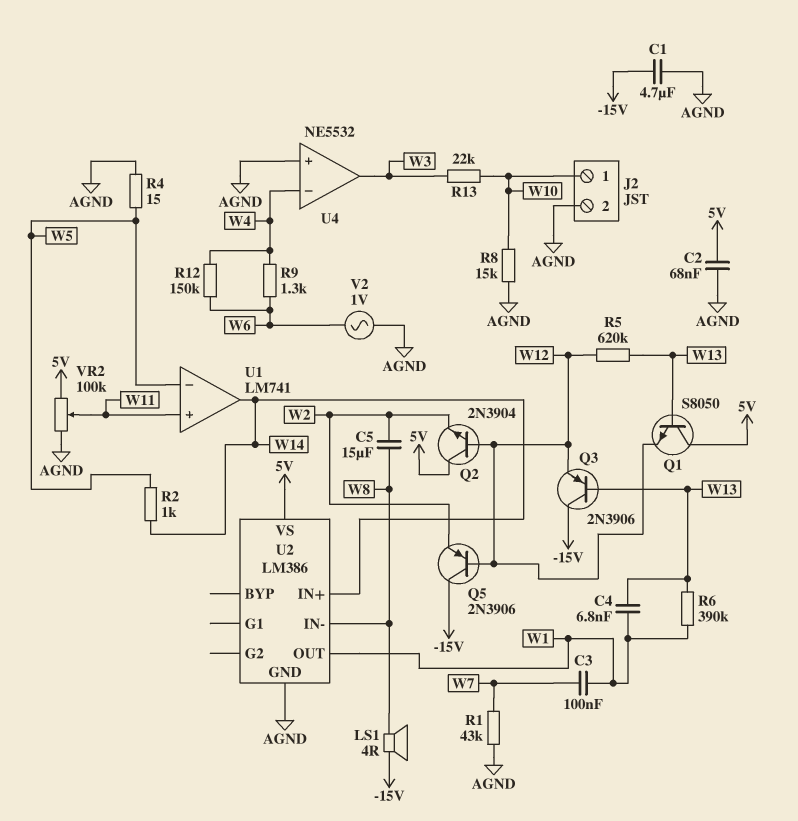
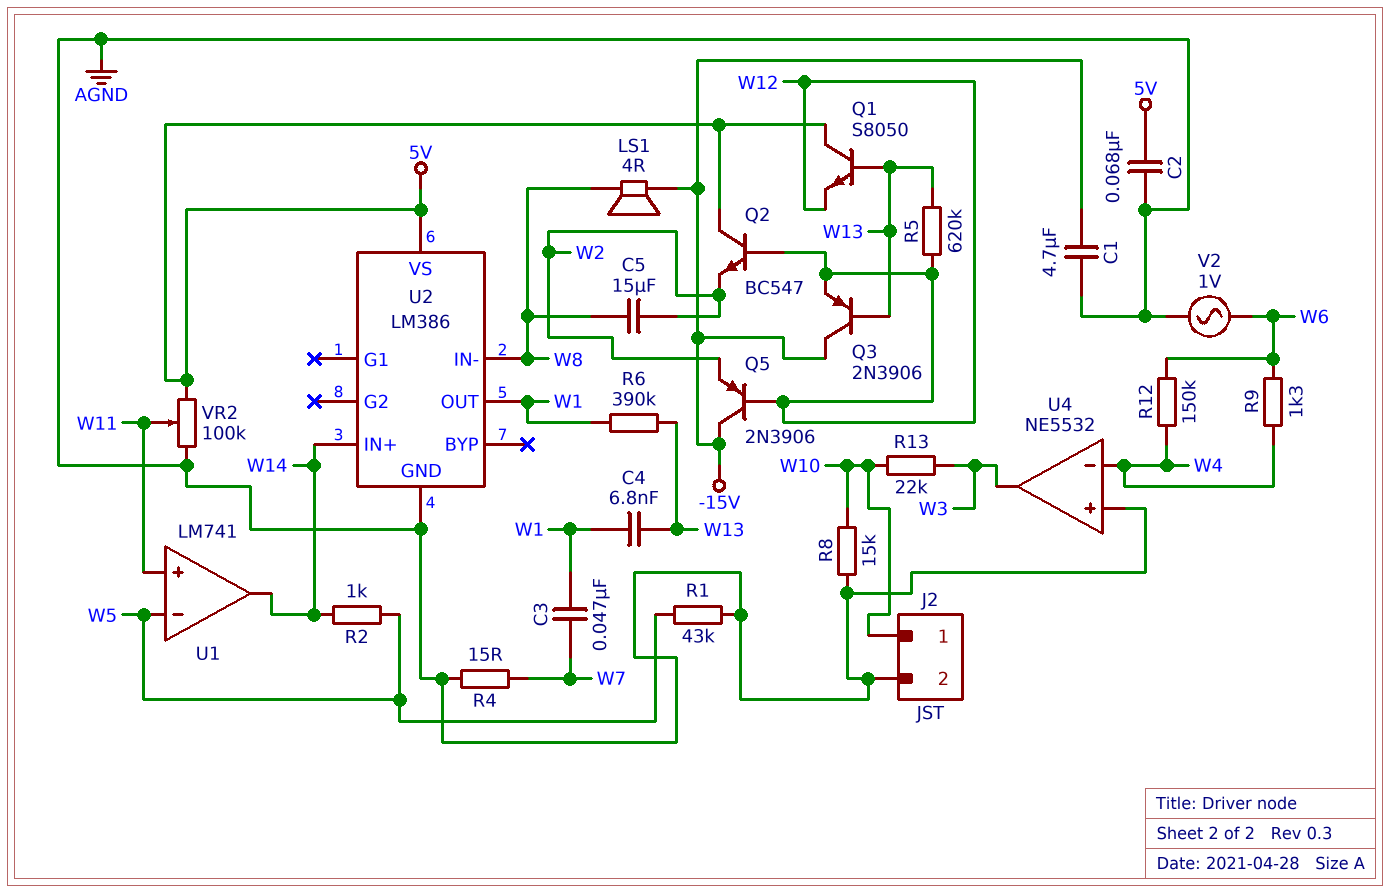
C3: 100nF (W1, W7) -> 47nF (W1, W7)
Q2: NPN 2N3904 (B W12, C 5V, E W2) -> NPN BC547 (B W12, C 5V, E W2)
R1: 43k (AGND, W7) -> 43k (AGND, W5)
R4: 15 (AGND, W5) -> 15 (AGND, W7)

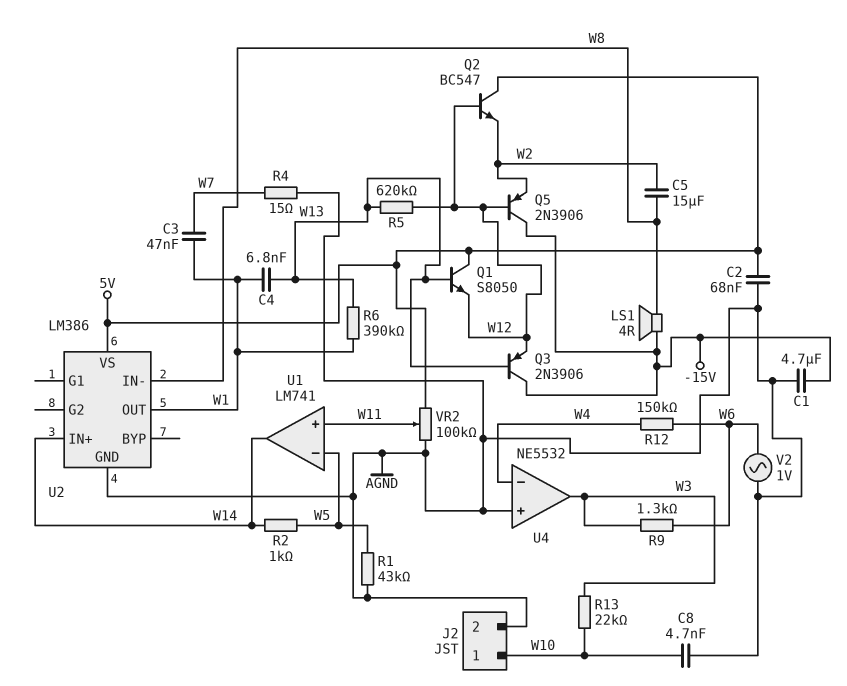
C8: none -> 4.7nF (AGND, W10)
R8: 15k (AGND, W10) -> none
R9: 1.3k (W4, W6) -> 1.3k (W3, W6)

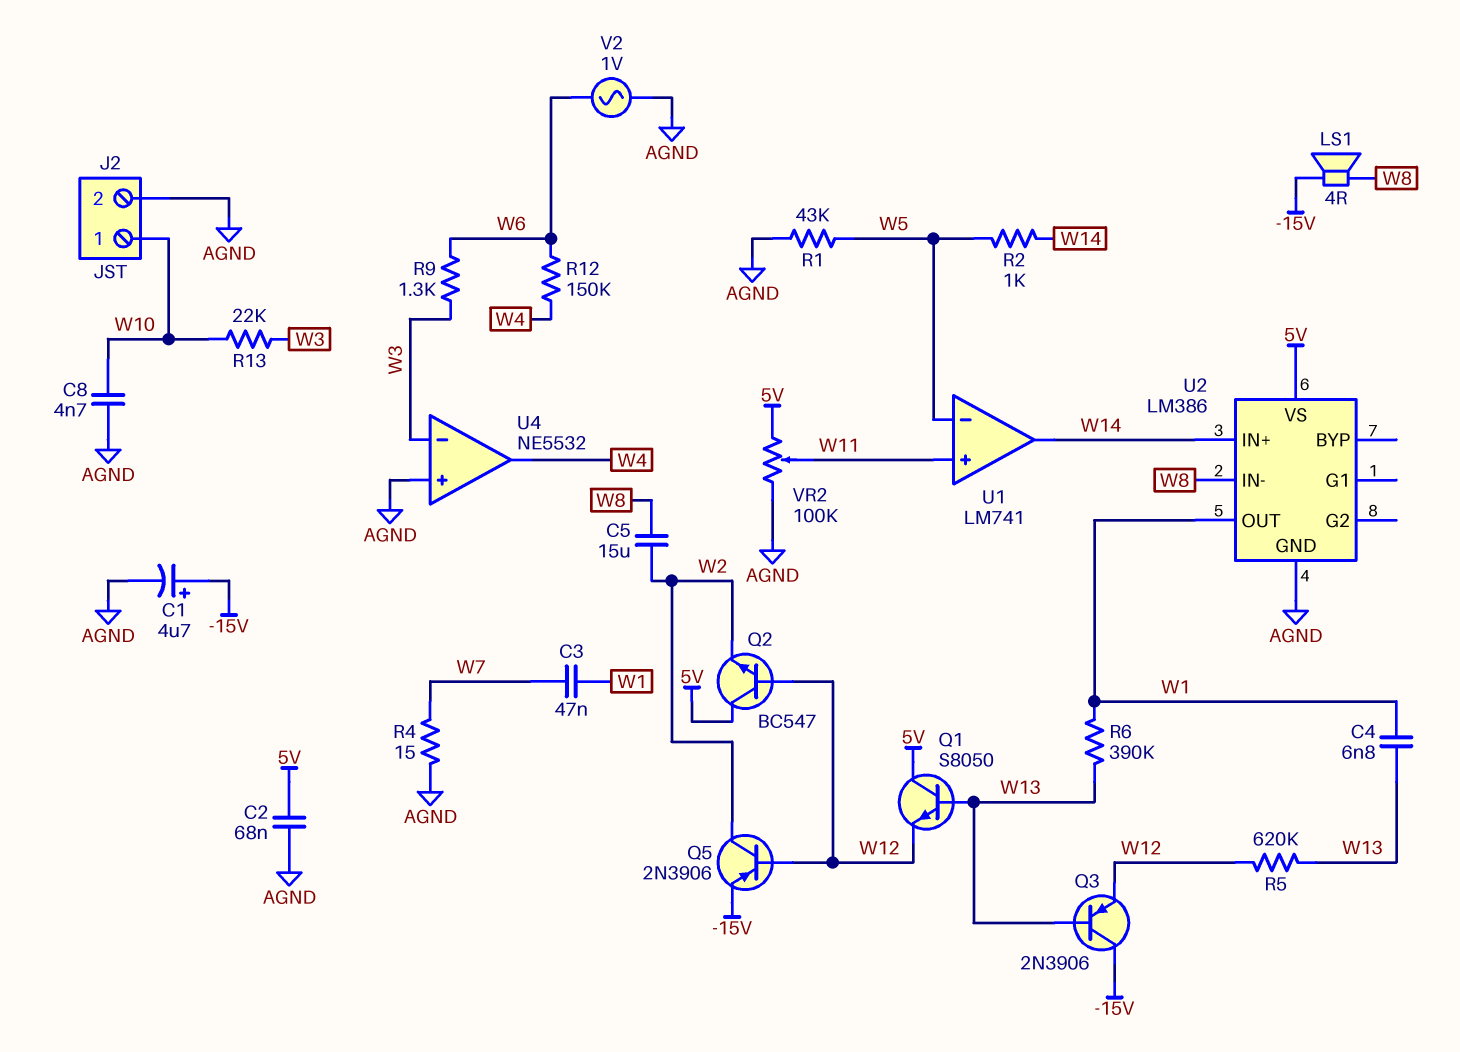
C1: 4.7uF (-15V, AGND) -> 4.7uF (plus -15V, minus AGND)
Q5: PNP 2N3906 (B W12, C -15V, E W2) -> PNP 2N3906 (B W12, C W2, E -15V)
U4 pin in-: W4 -> W3
U4 pin out: W3 -> W4

